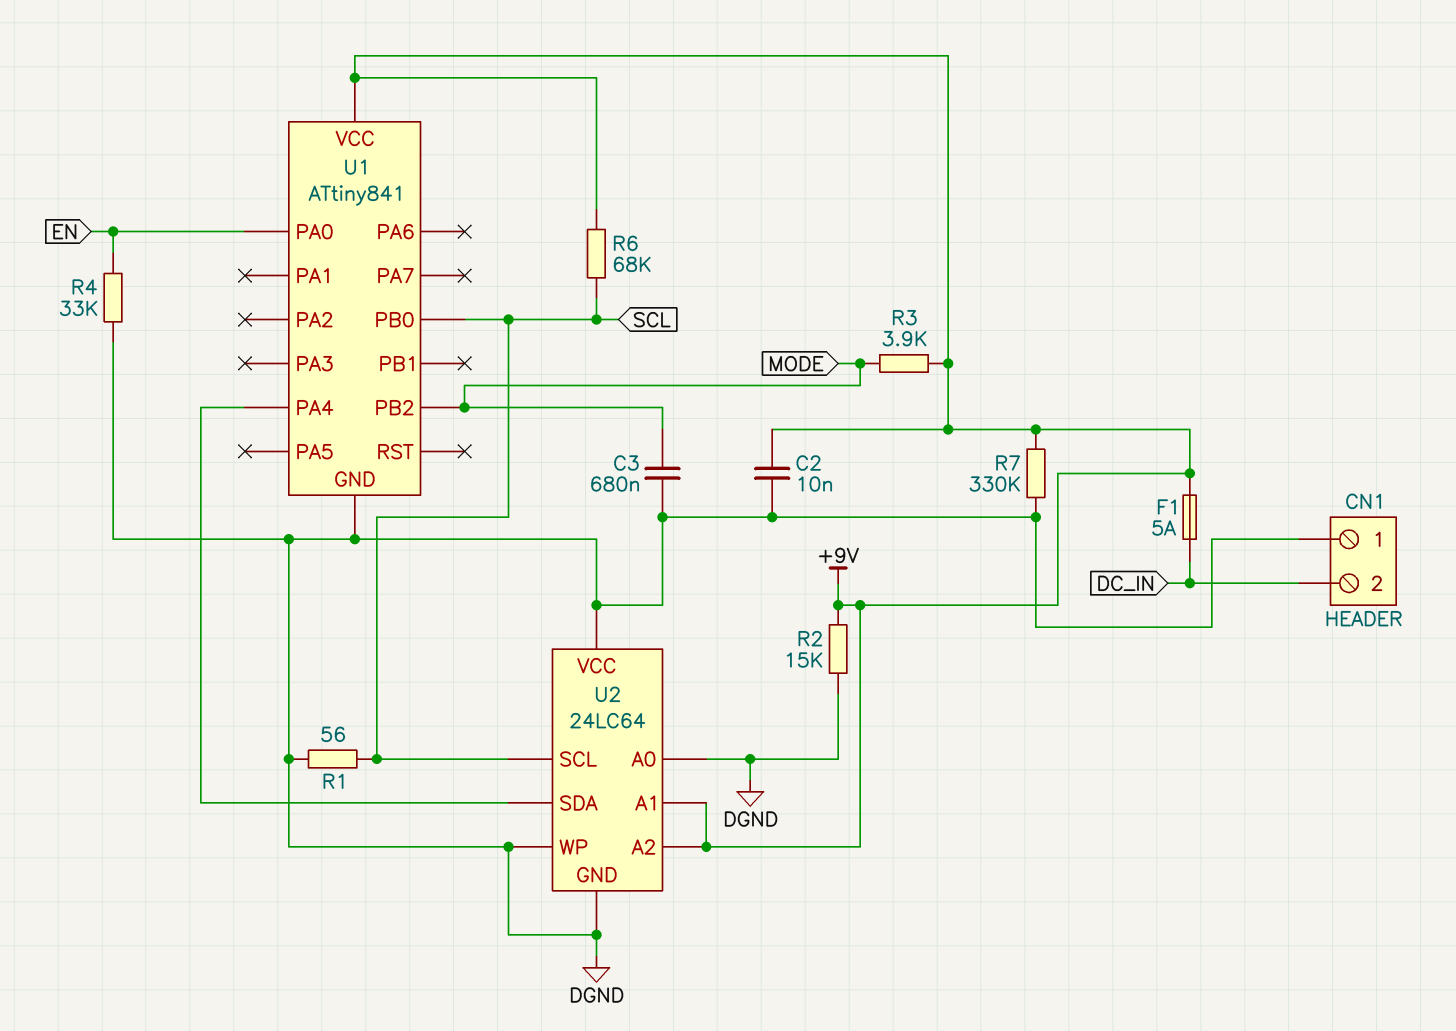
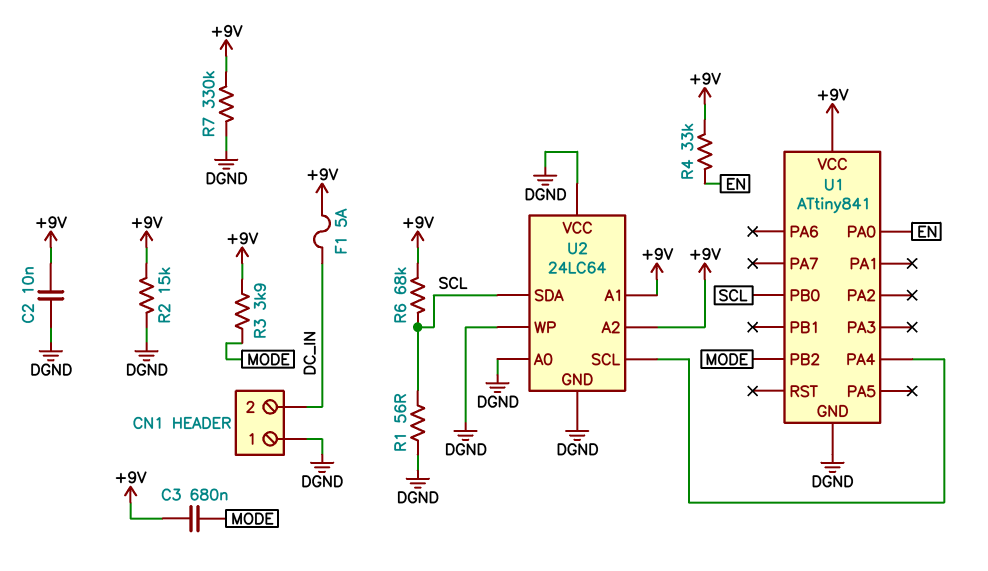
C3: 680nF (DGND, MODE) -> 680nF (+9V, MODE)
R4: 33k (DGND, EN) -> 33k (+9V, EN)
U2 pin SCL: SCL -> U1/PA4
U2 pin SDA: U1/PA4 -> SCL

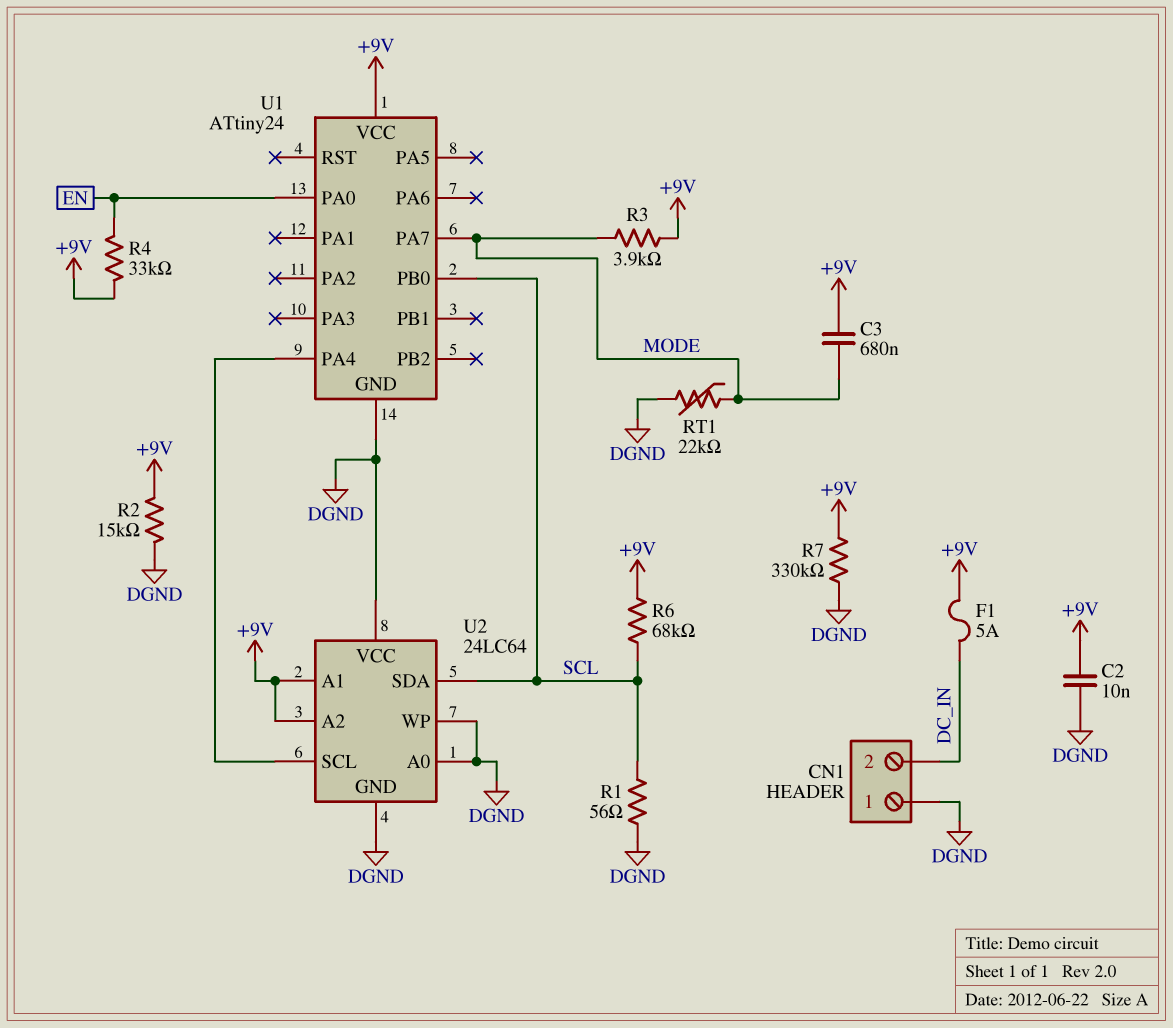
RT1: none -> 22k (DGND, MODE)
U1: ATtiny841 -> ATtiny24
U1 pin PA7: none -> MODE
U1 pin PB2: MODE -> none

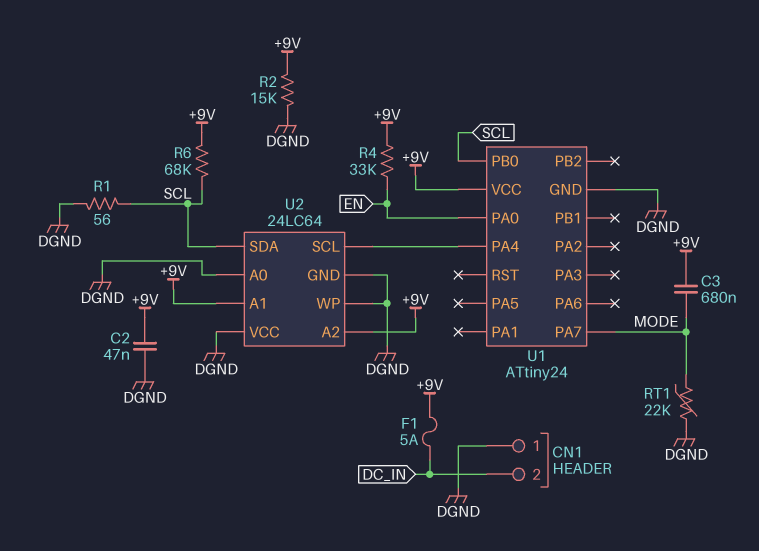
C2: 10nF (+9V, DGND) -> 47nF (+9V, DGND)
R3: 3.9k (+9V, MODE) -> none
R7: 330k (+9V, DGND) -> none

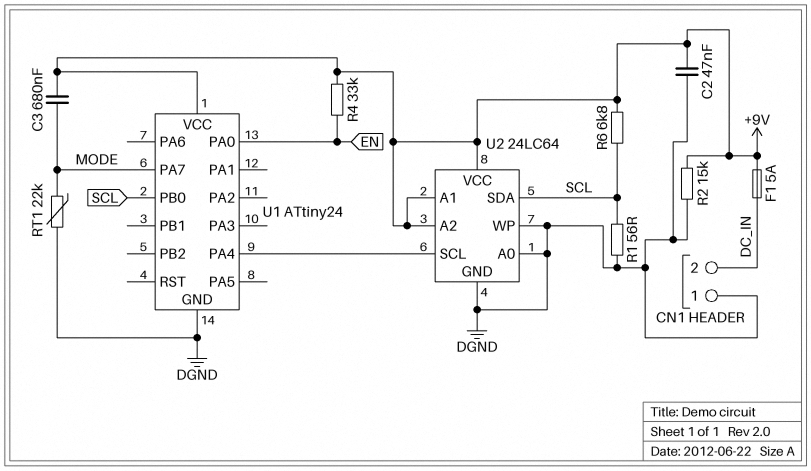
R6: 68k (+9V, SCL) -> 6.8k (+9V, SCL)
U2 pin VCC: DGND -> +9V

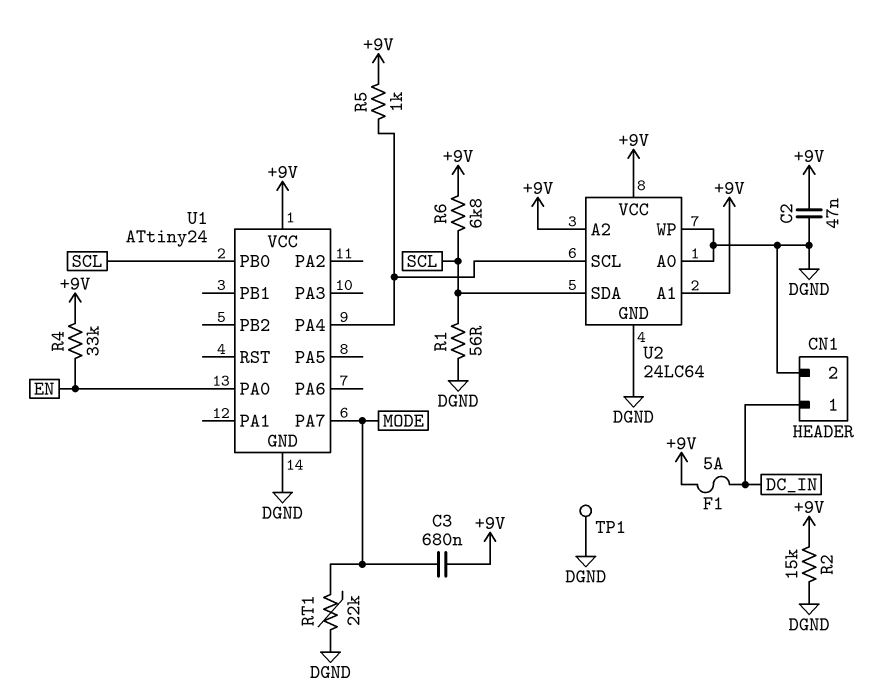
CN1 pin 1: DGND -> DC_IN
CN1 pin 2: DC_IN -> DGND
R5: none -> 1k (+9V, U1/PA4)
TP1: none -> test point (DGND)

